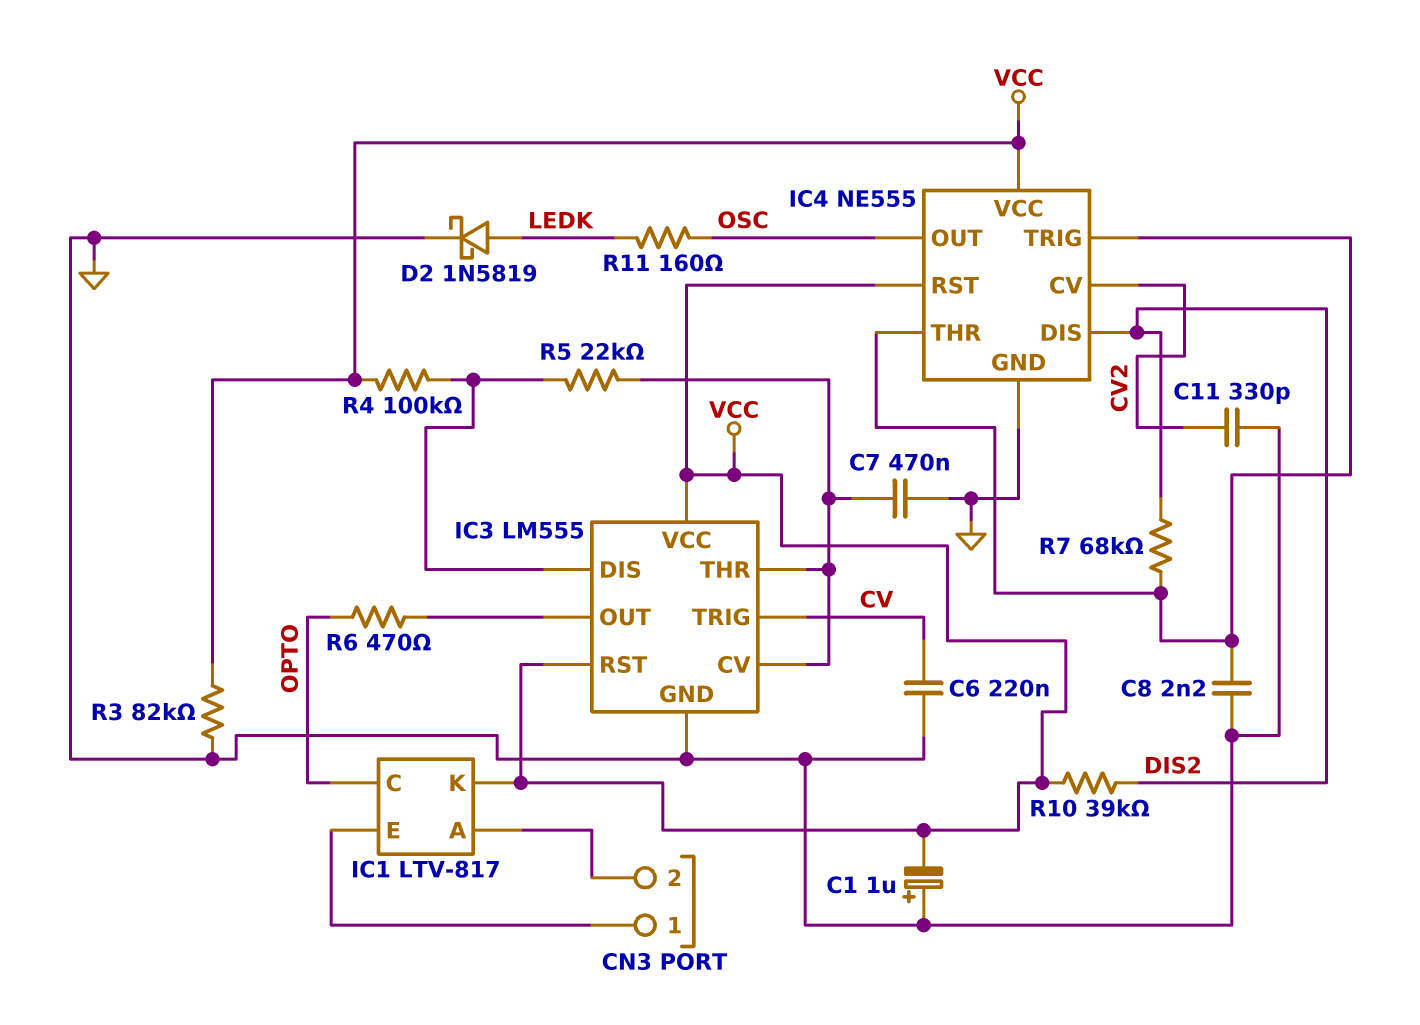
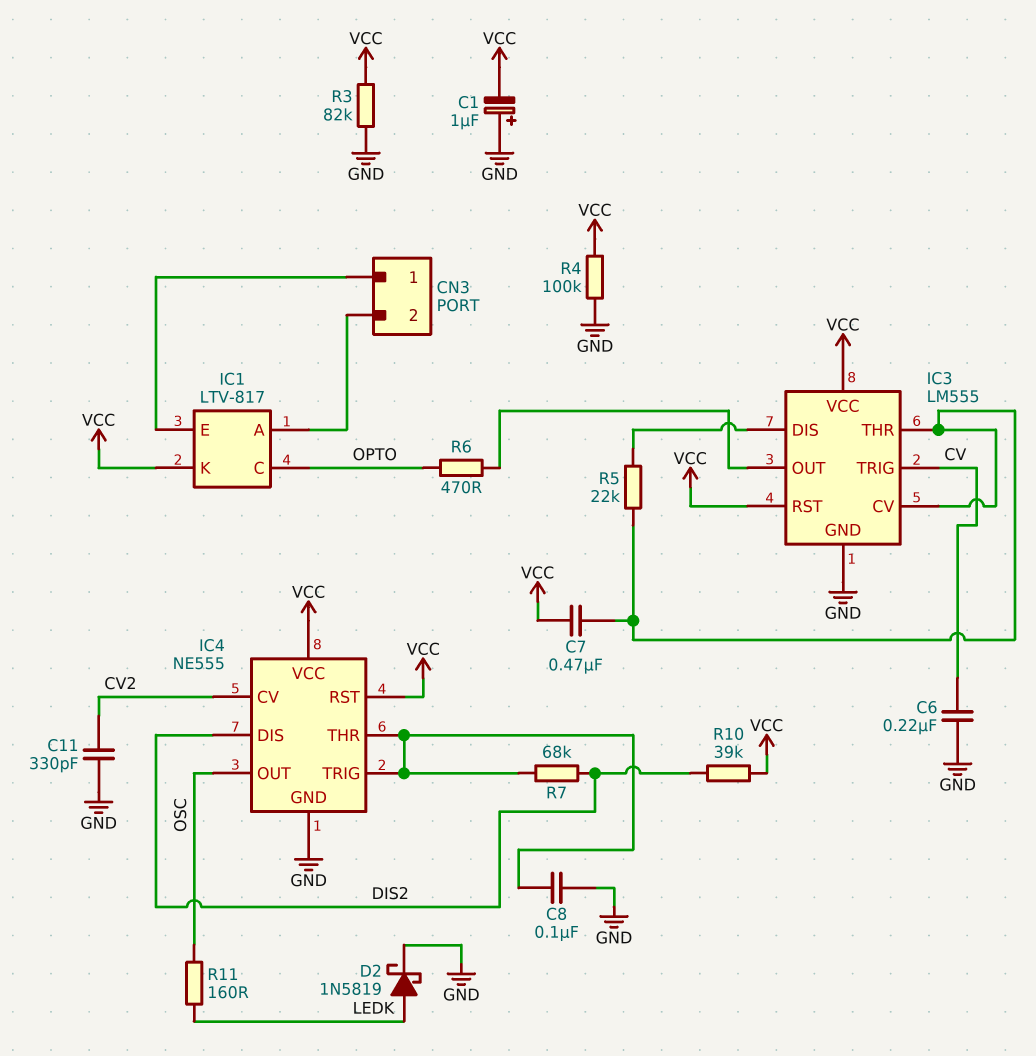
C7: 470nF (GND, IC3/CV) -> 470nF (IC3/CV, VCC)
C8: 2.2nF (GND, IC4/THR) -> 100nF (GND, IC4/THR)
R4: 100k (IC3/DIS, VCC) -> 100k (GND, VCC)

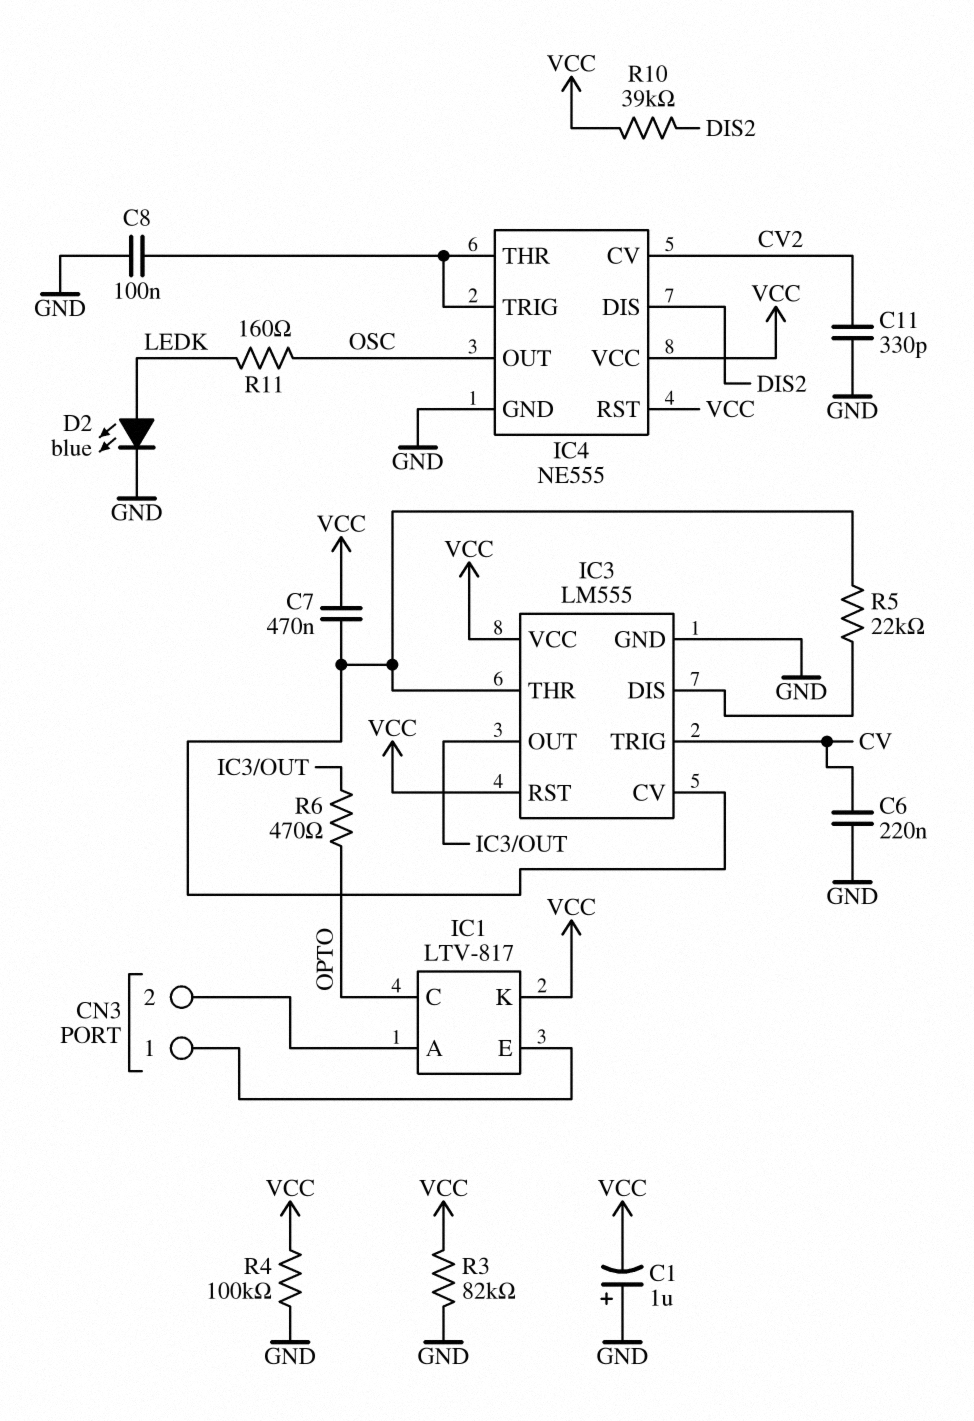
D2: schottky 1N5819 (A LEDK, K GND) -> LED blue (A LEDK, K GND)
R7: 68k (DIS2, IC4/THR) -> none

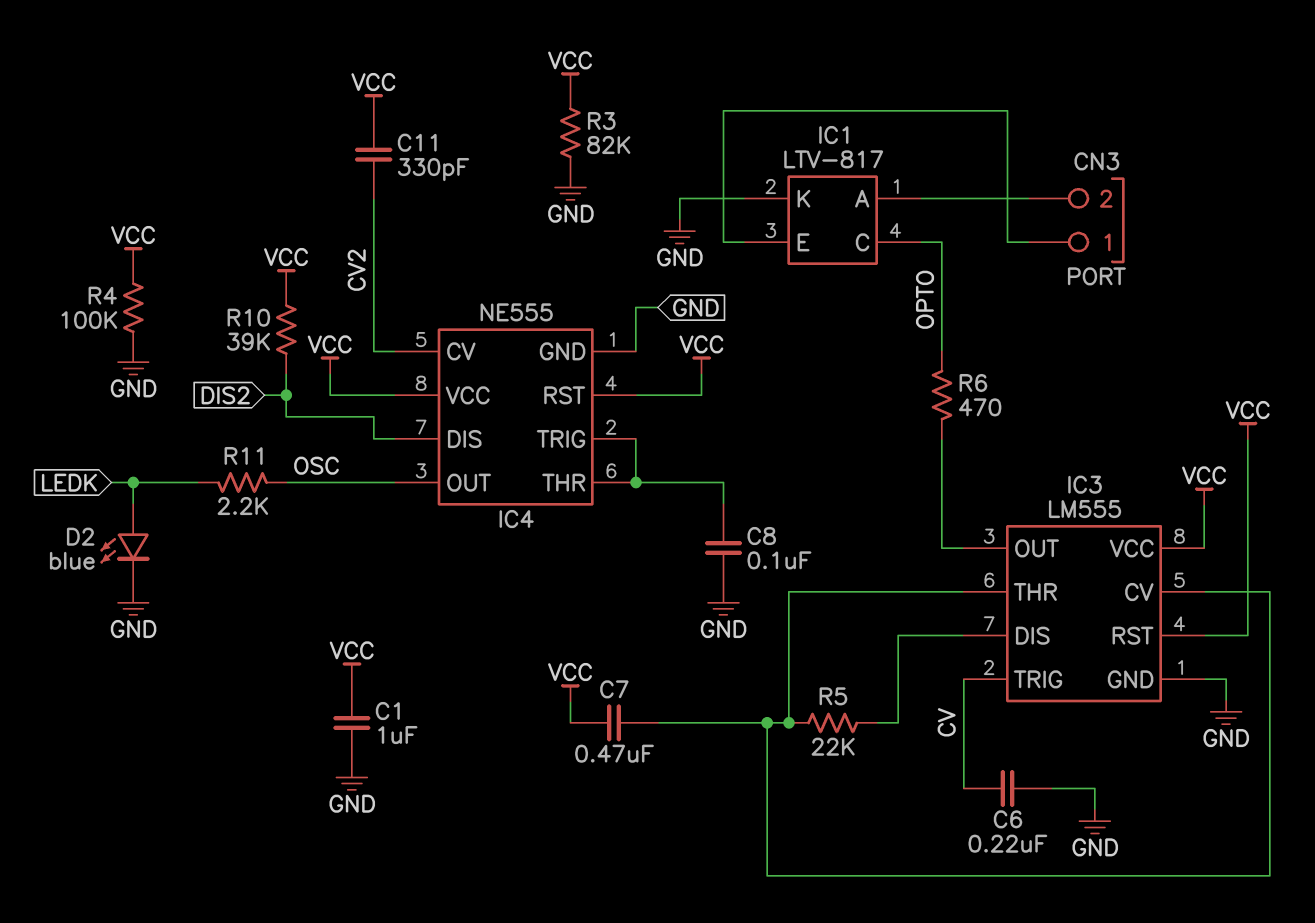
C1: 1uF (plus GND, minus VCC) -> 1uF (GND, VCC)
C11: 330pF (CV2, GND) -> 330pF (CV2, VCC)
IC1 pin K: VCC -> GND
R11: 160 (LEDK, OSC) -> 2.2k (LEDK, OSC)

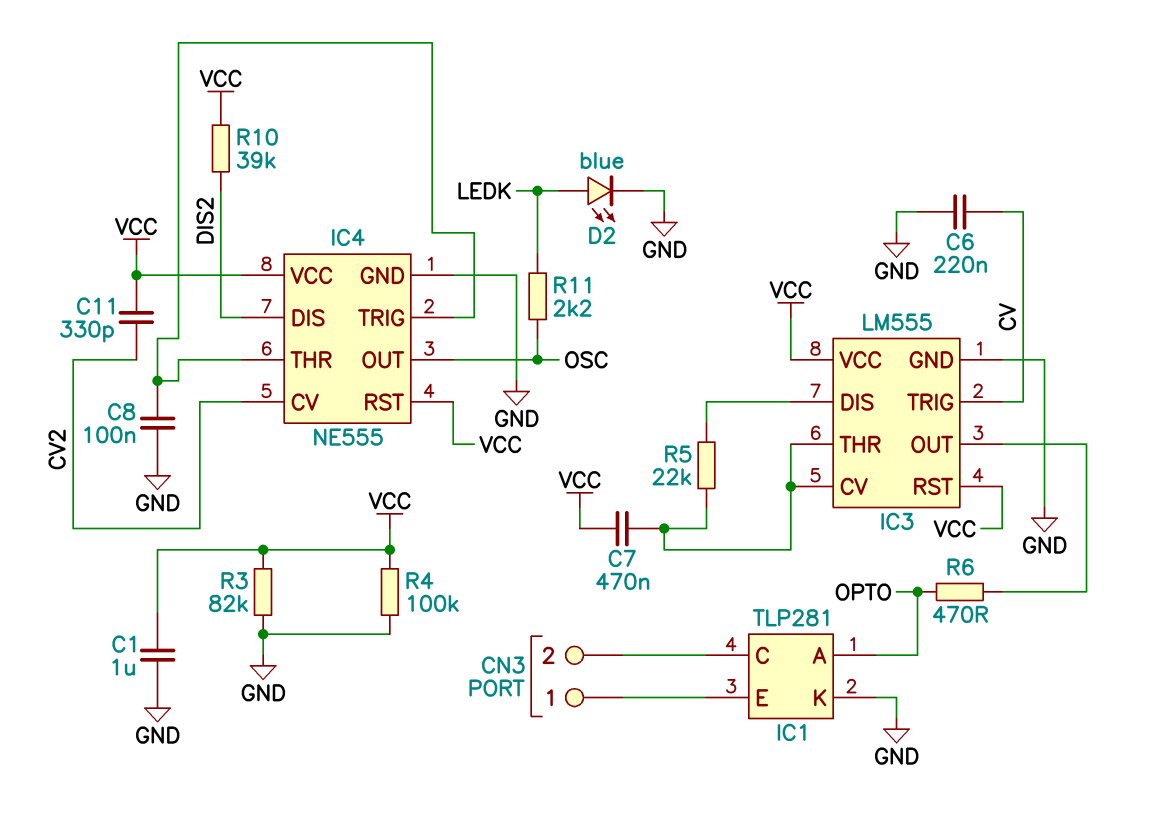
IC1: LTV-817 -> TLP281
IC1 pin A: CN3/2 -> OPTO
IC1 pin C: OPTO -> CN3/2

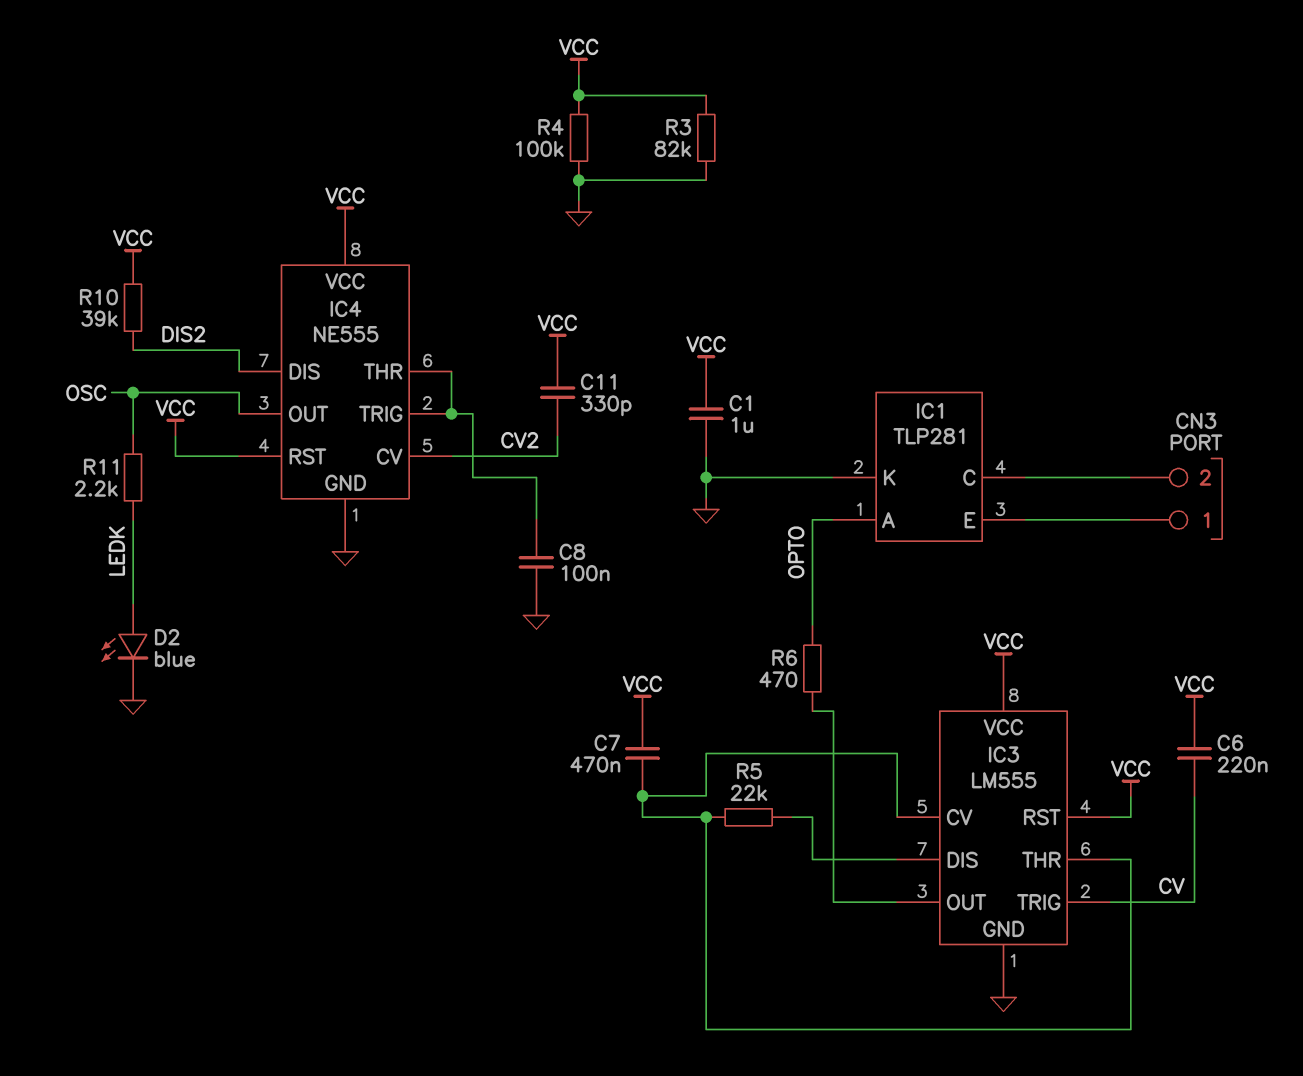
C6: 220nF (CV, GND) -> 220nF (CV, VCC)

